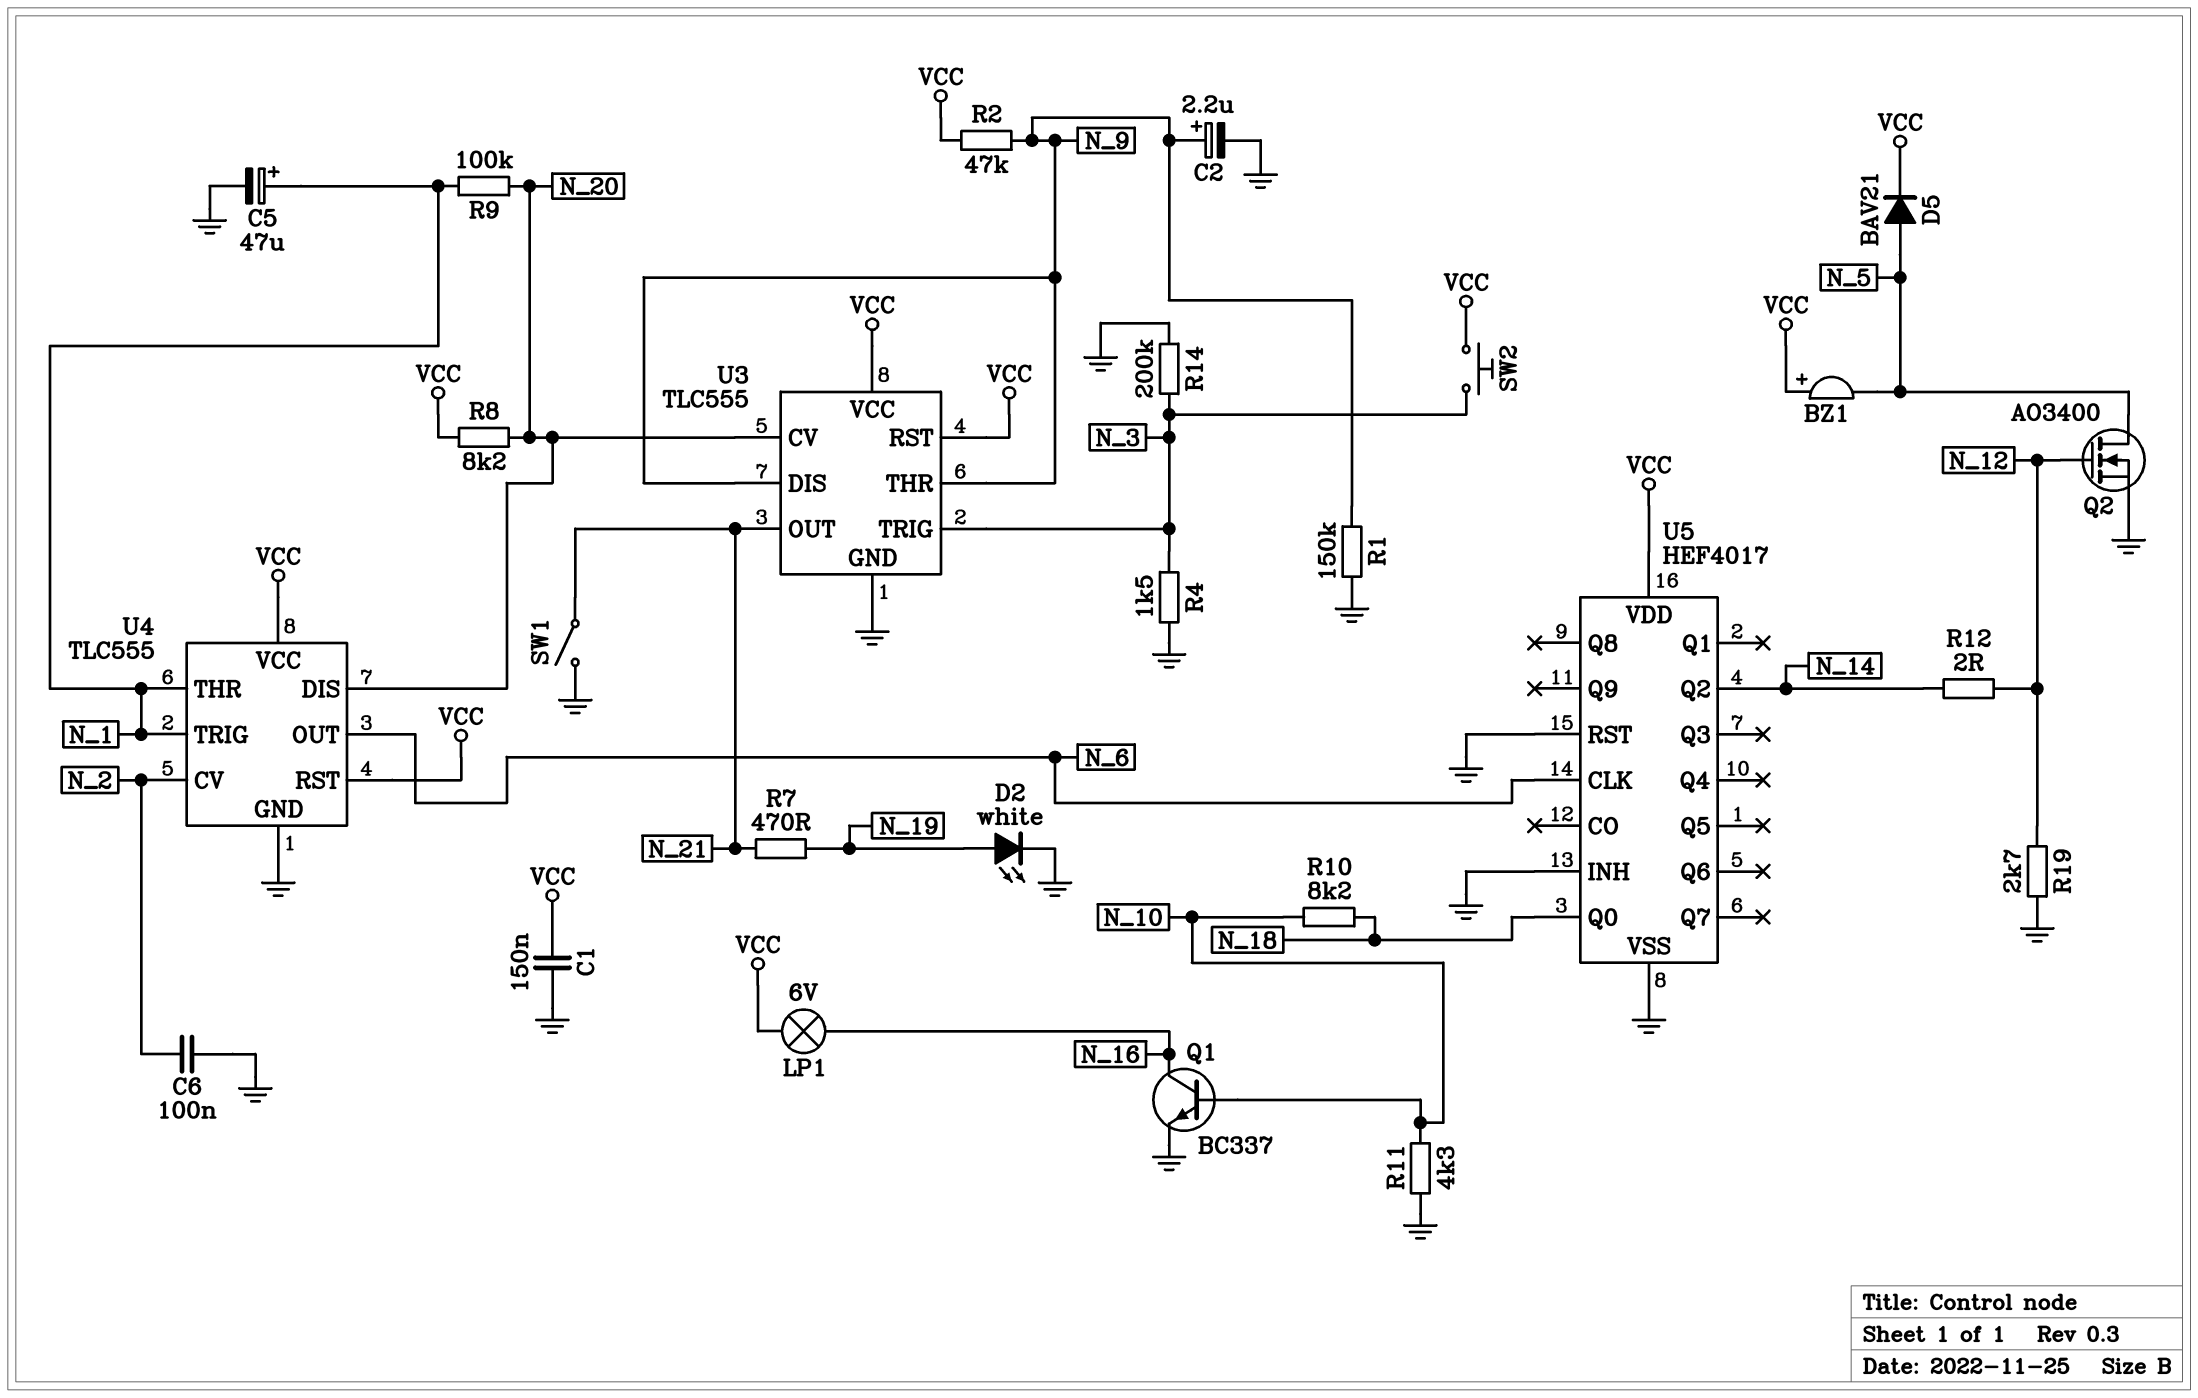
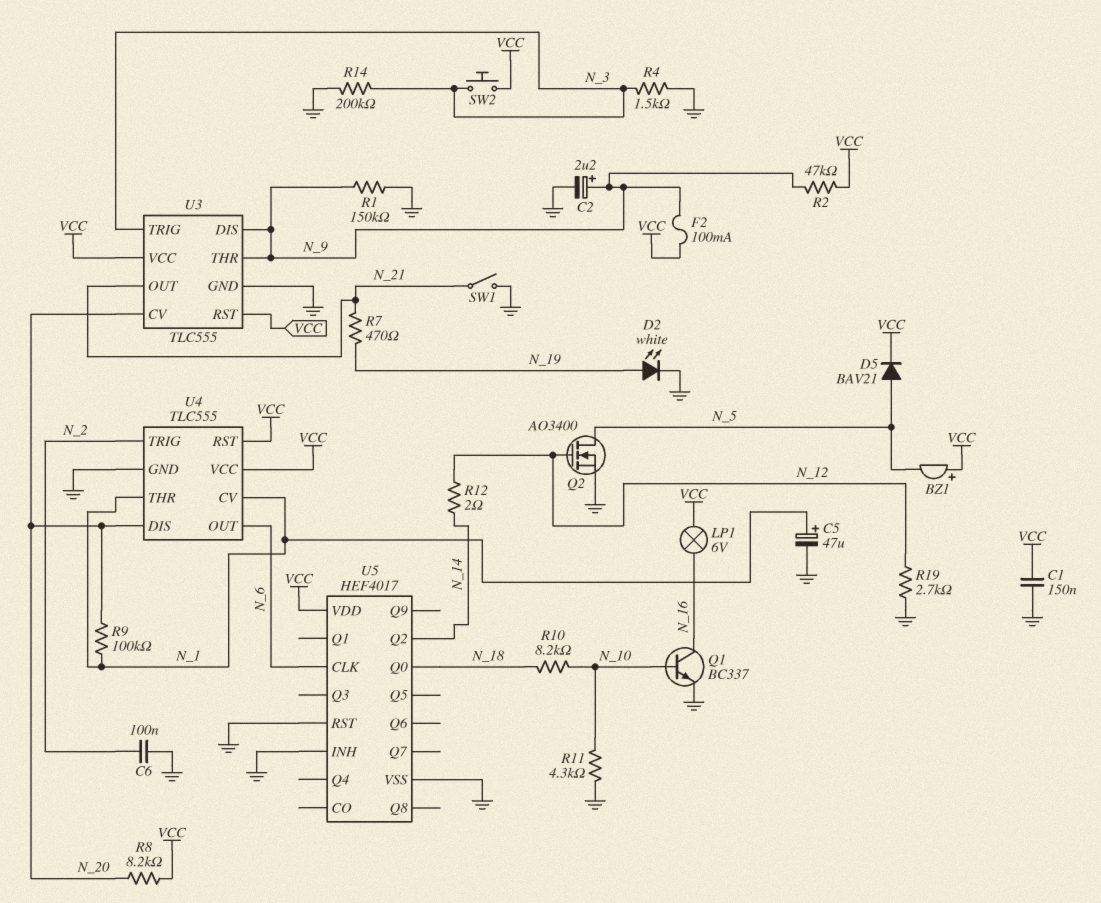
F2: none -> 100mA (N_9, VCC)
U4 pin CV: N_2 -> N_1
U4 pin TRIG: N_1 -> N_2

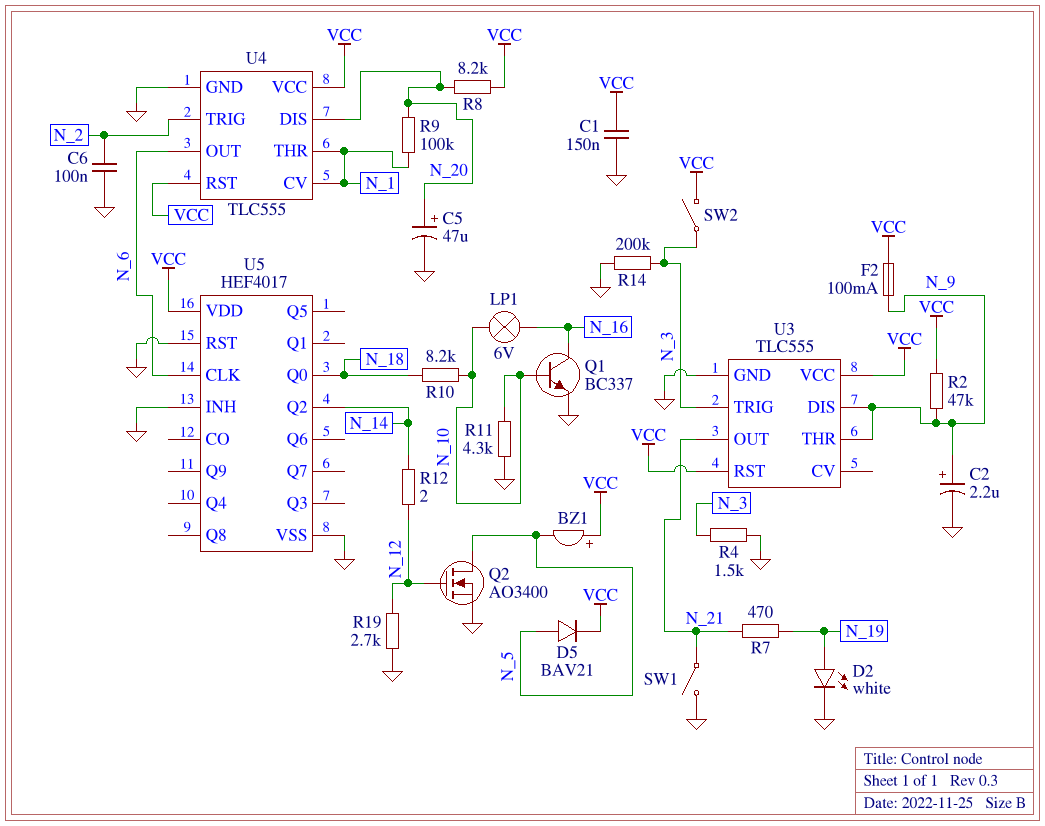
C5: 47uF (plus N_1, minus GND) -> 47uF (plus N_20, minus GND)
LP1: lamp 6V (N_16, VCC) -> lamp 6V (N_10, N_16)
R1: 150k (GND, N_9) -> none
SW2: button (N_3, VCC) -> switch (N_3, VCC)
U3 pin CV: N_20 -> none

